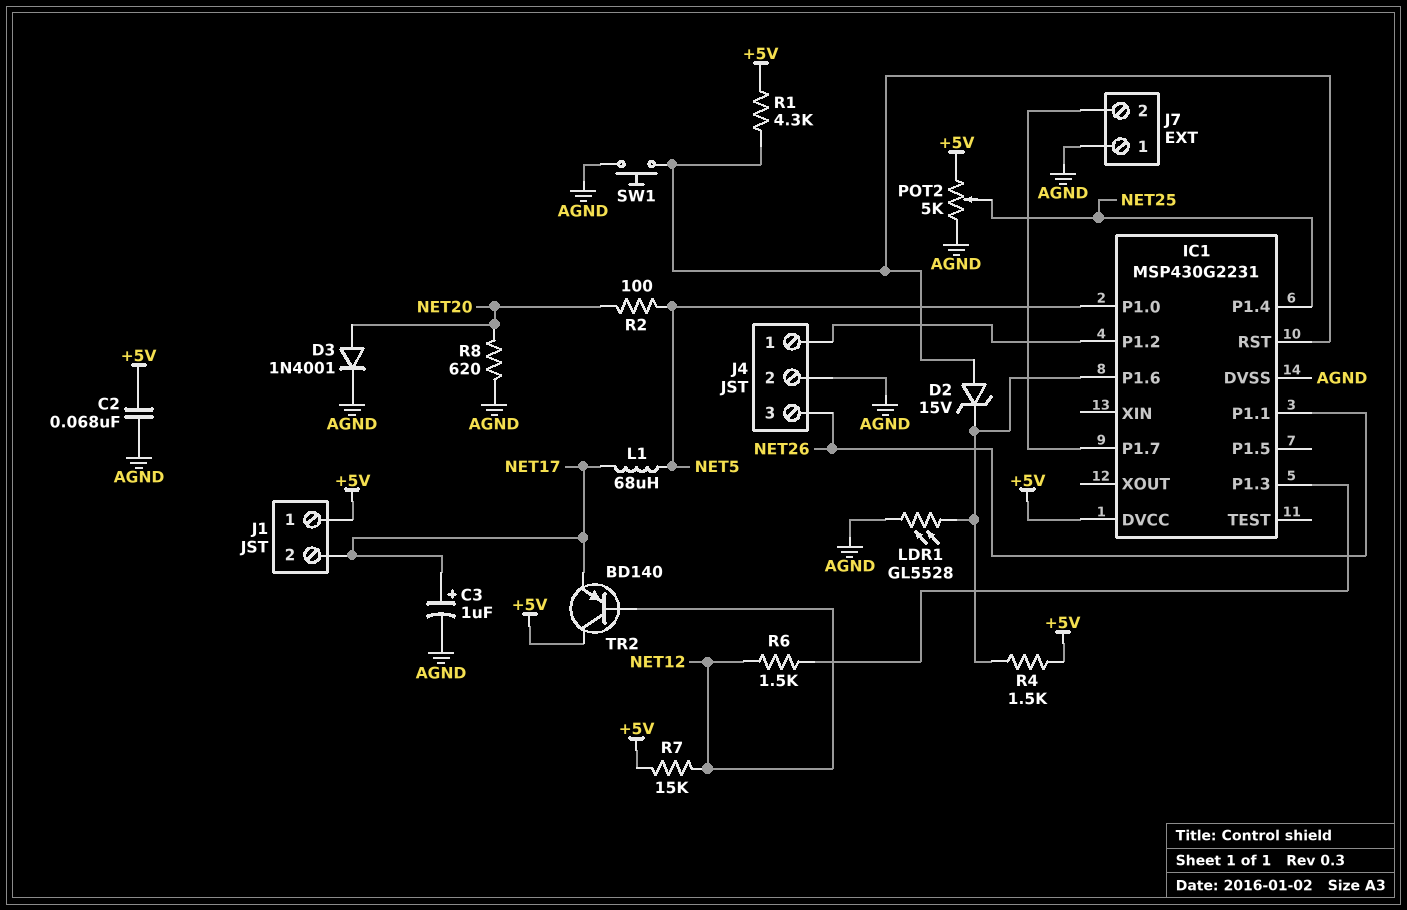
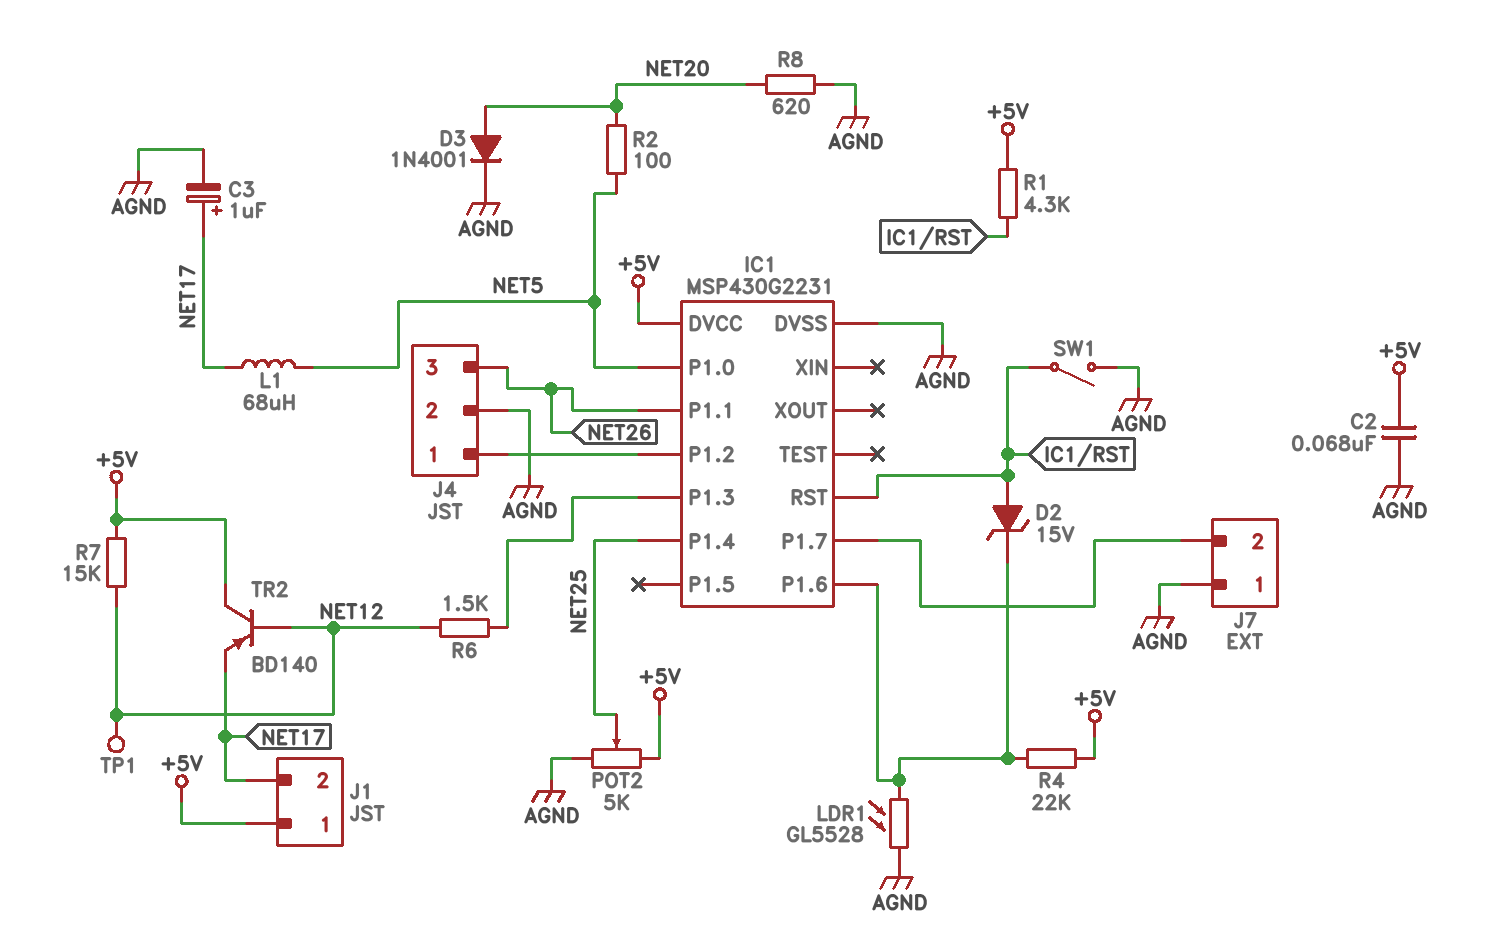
R4: 1.5k (+5V, IC1/P1.6) -> 22k (+5V, IC1/P1.6)
SW1: button (AGND, IC1/RST) -> switch (AGND, IC1/RST)
TP1: none -> test point (NET12)

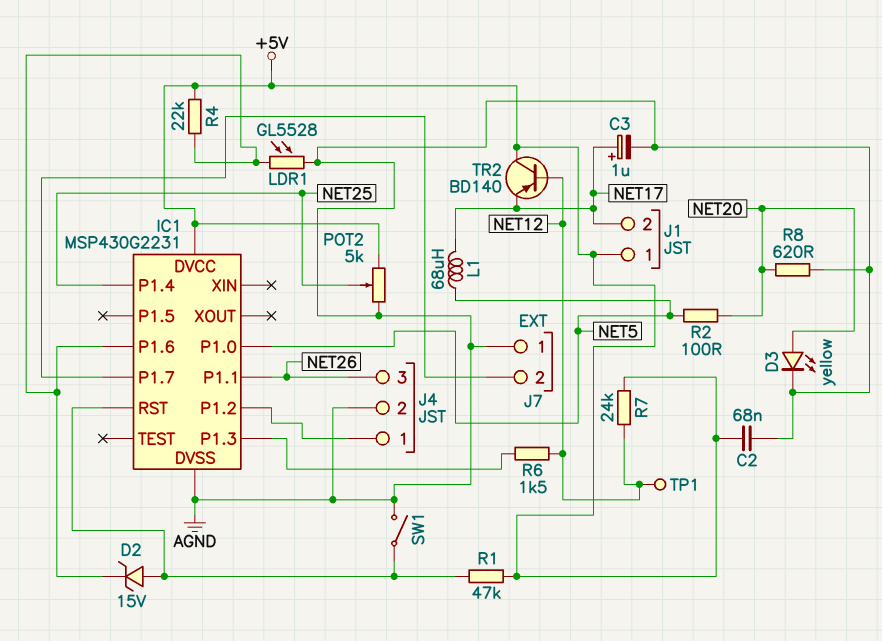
D3: diode 1N4001 (A NET20, K AGND) -> LED yellow (A NET20, K AGND)
R1: 4.3k (+5V, IC1/RST) -> 47k (+5V, IC1/RST)
R7: 15k (+5V, NET12) -> 24k (+5V, NET12)

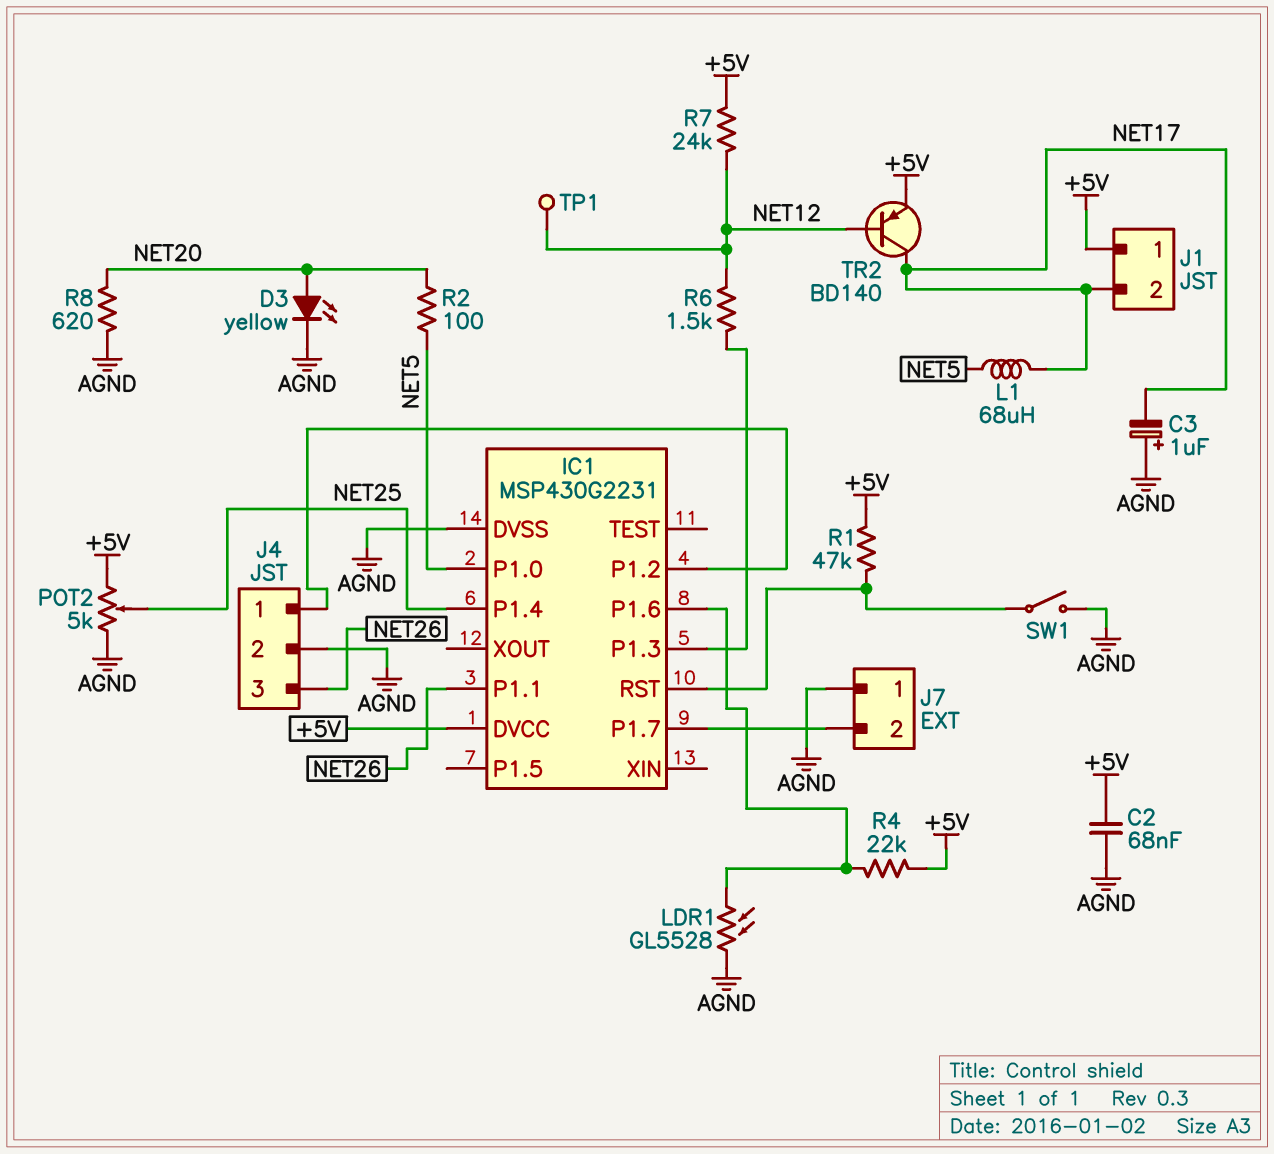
C3: 1uF (plus NET17, minus AGND) -> 1uF (plus AGND, minus NET17)
D2: zener 15V (A IC1/RST, K IC1/P1.6) -> none
TR2: PNP BD140 (B NET12, C +5V, E NET17) -> PNP BD140 (B NET12, C NET17, E +5V)

